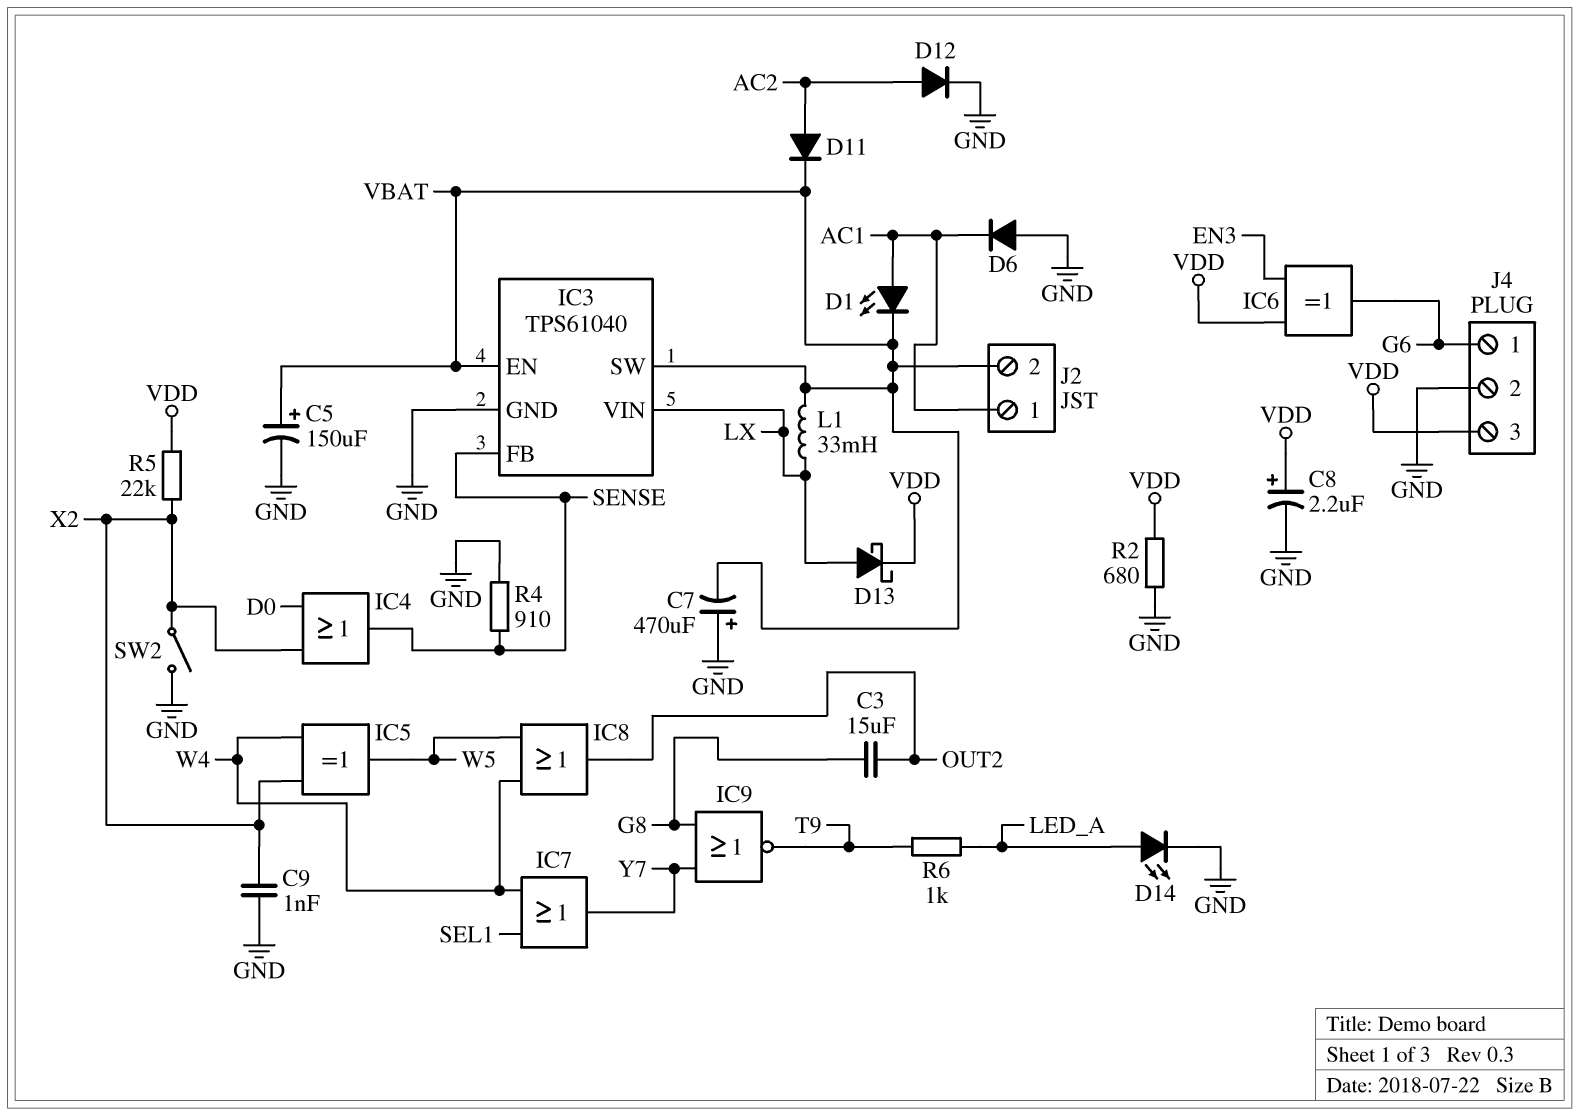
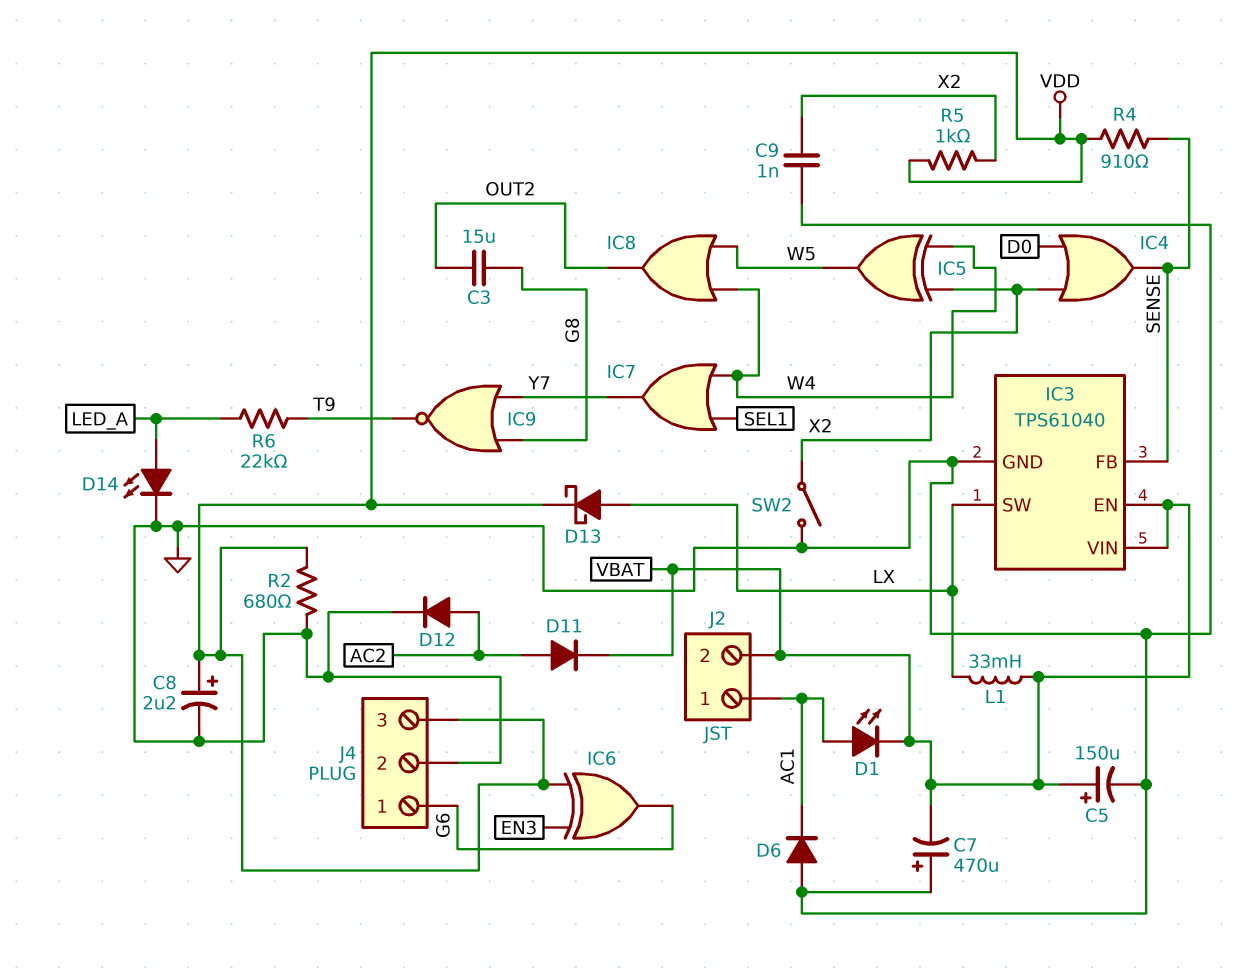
IC3 pin SW: VBAT -> LX
IC3 pin VIN: LX -> VBAT
R4: 910 (GND, SENSE) -> 910 (SENSE, VDD)
R5: 22k (VDD, X2) -> 1k (VDD, X2)
R6: 1k (LED_A, T9) -> 22k (LED_A, T9)

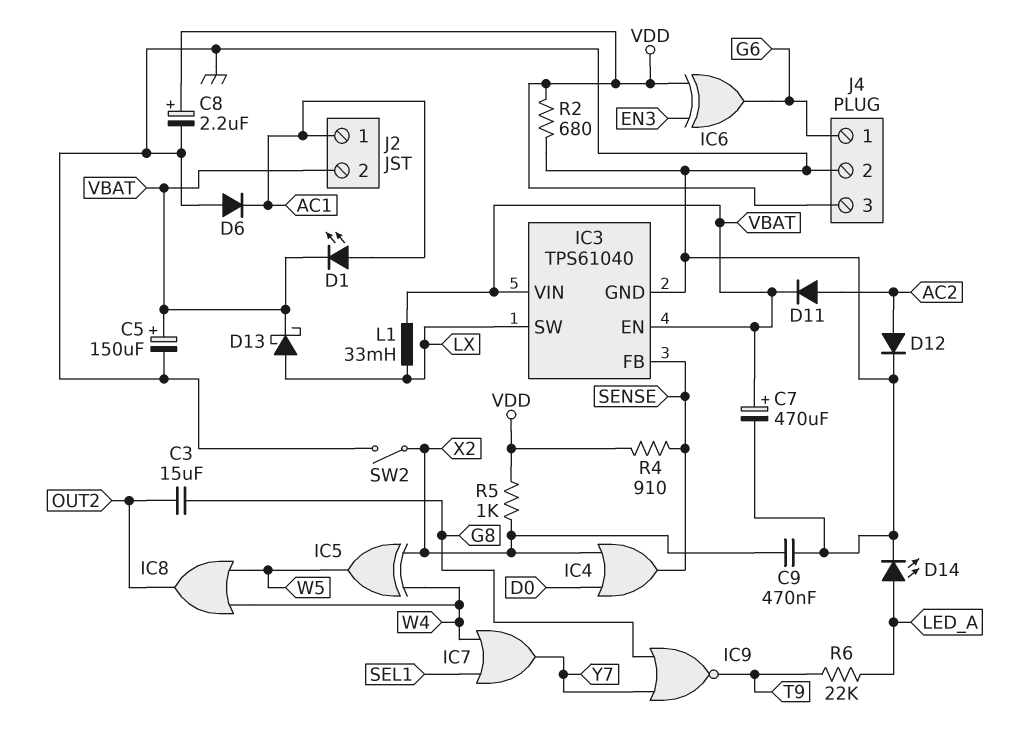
C7: 470uF (plus GND, minus VBAT) -> 470uF (plus VBAT, minus GND)
C9: 1nF (GND, X2) -> 470nF (GND, X2)
D13: schottky (A LX, K VDD) -> schottky (A LX, K VBAT)

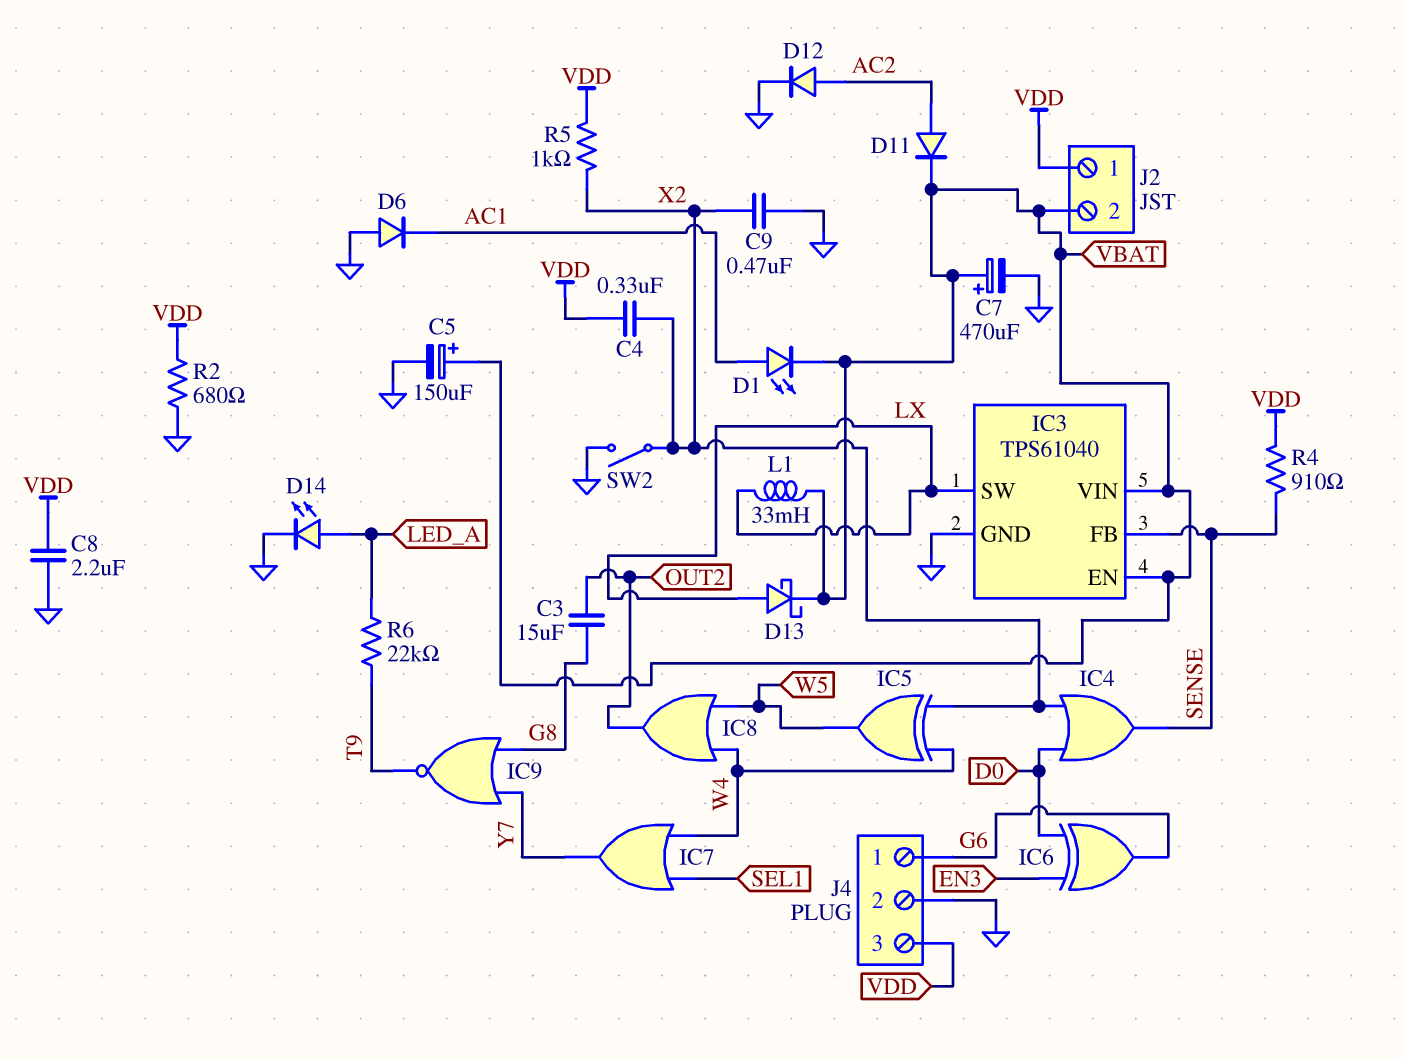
C4: none -> 330nF (VDD, X2)
C8: 2.2uF (plus VDD, minus GND) -> 2.2uF (GND, VDD)
IC6: XOR (in EN3, in VDD, out G6) -> XOR (in D0, in EN3, out G6)
J2 pin 1: AC1 -> VDD

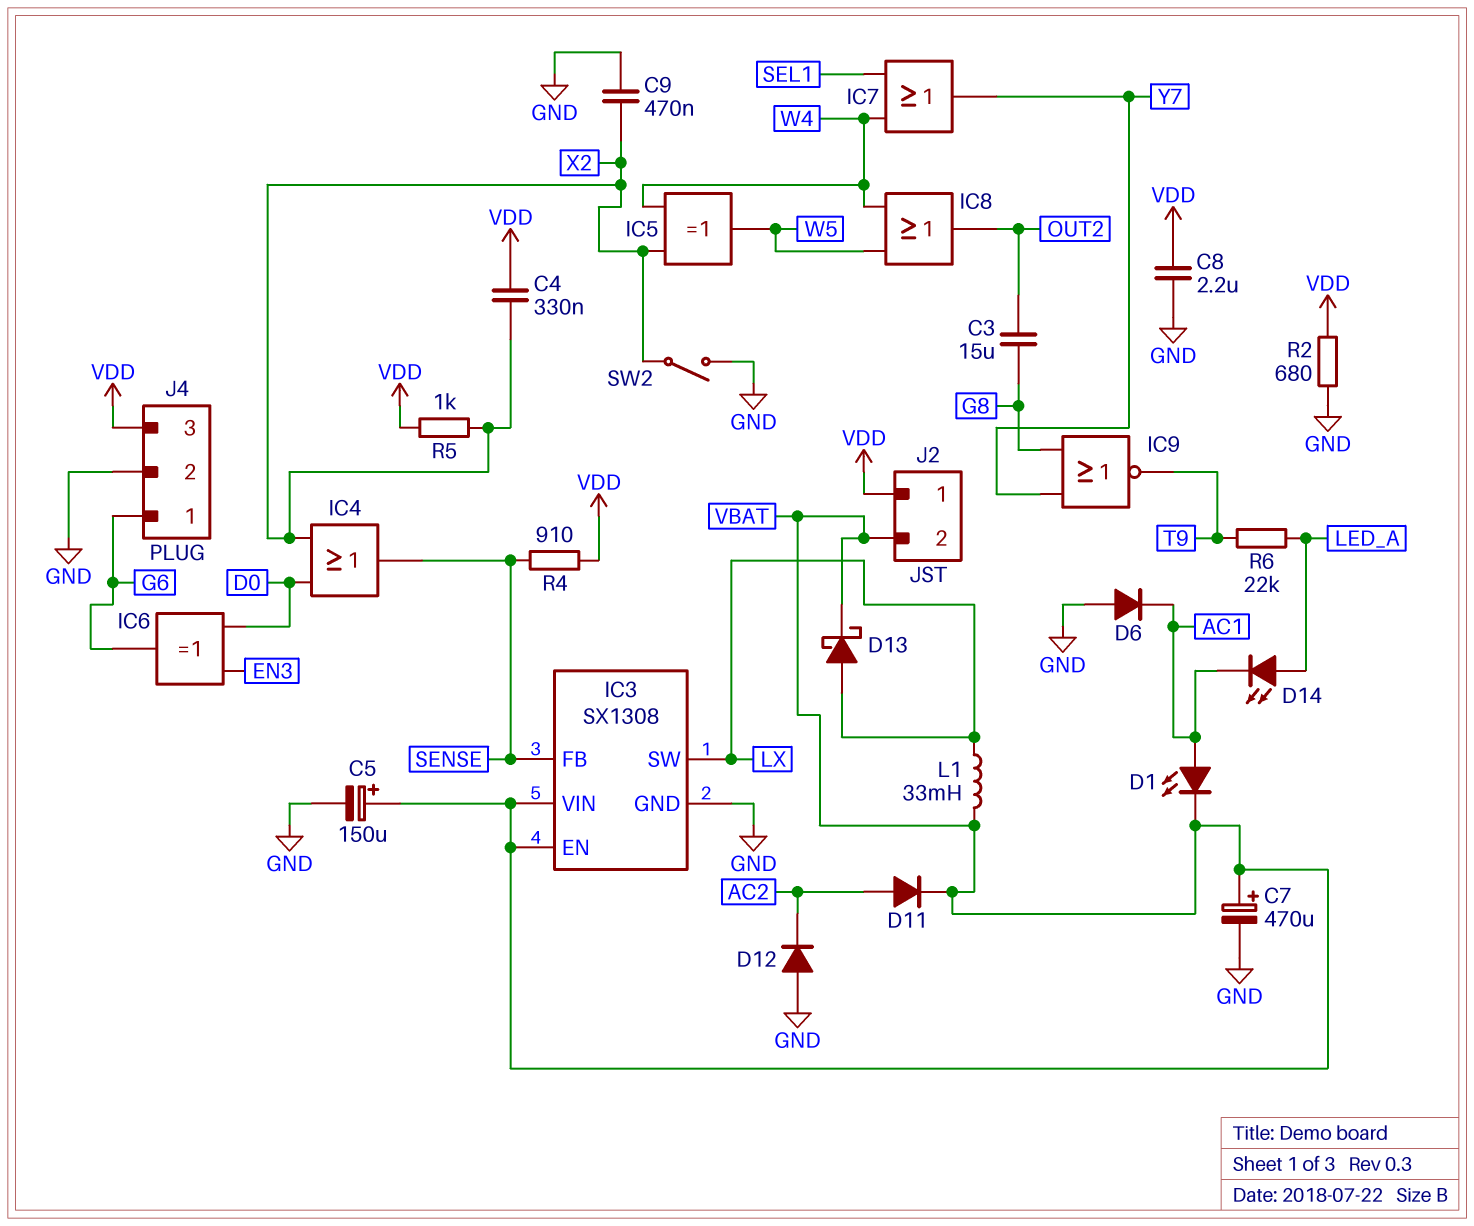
D12: diode (A AC2, K GND) -> diode (A GND, K AC2)
D14: LED (A LED_A, K GND) -> LED (A LED_A, K AC1)
IC3: TPS61040 -> SX1308

